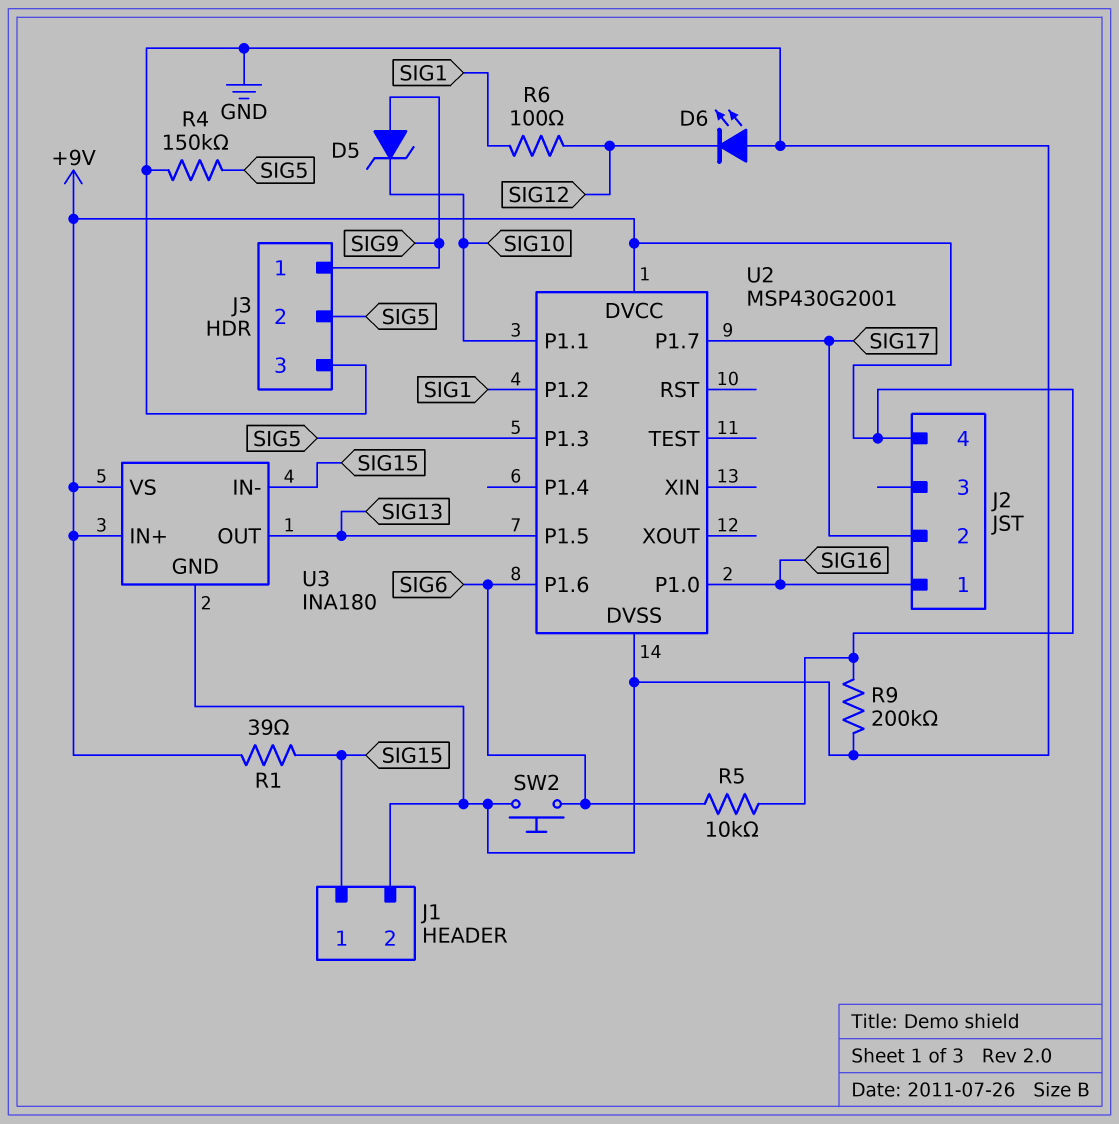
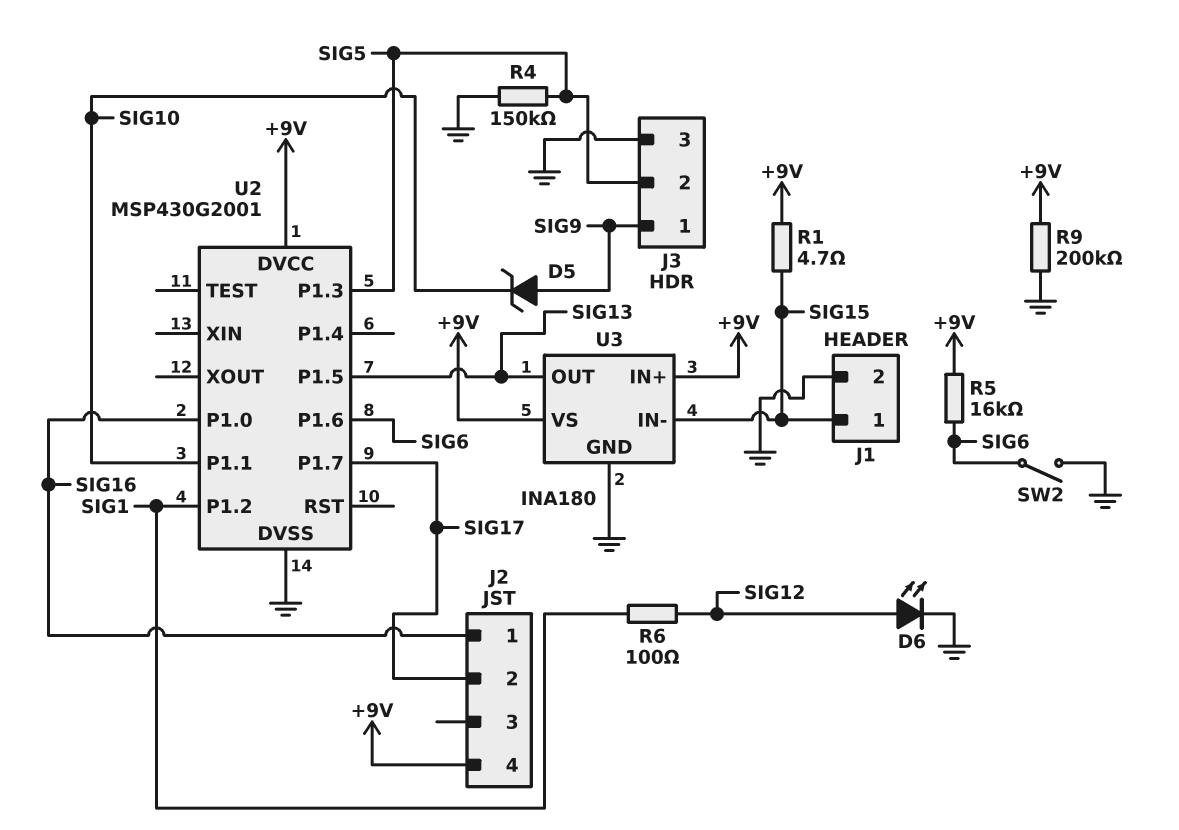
D6: LED (A GND, K SIG12) -> LED (A SIG12, K GND)
R1: 39 (+9V, SIG15) -> 4.7 (+9V, SIG15)
R5: 10k (+9V, SIG6) -> 16k (+9V, SIG6)
SW2: button (GND, SIG6) -> switch (GND, SIG6)

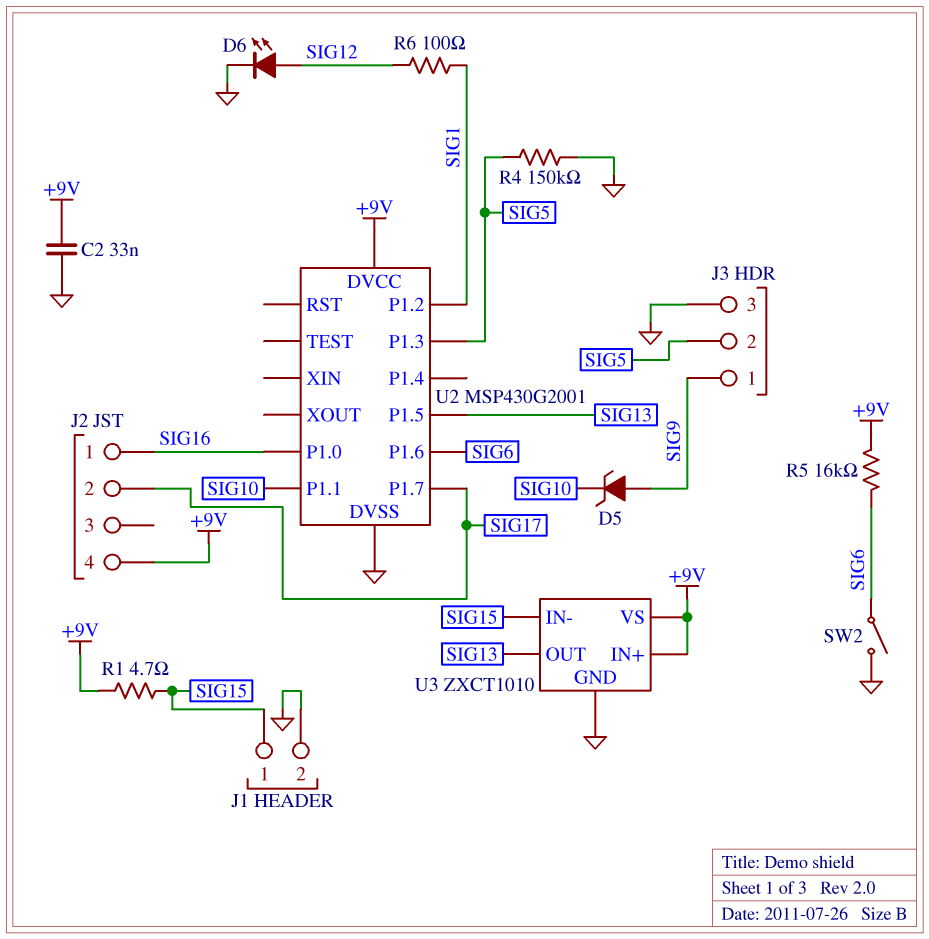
C2: none -> 33nF (+9V, GND)
R9: 200k (+9V, GND) -> none
U3: INA180 -> ZXCT1010

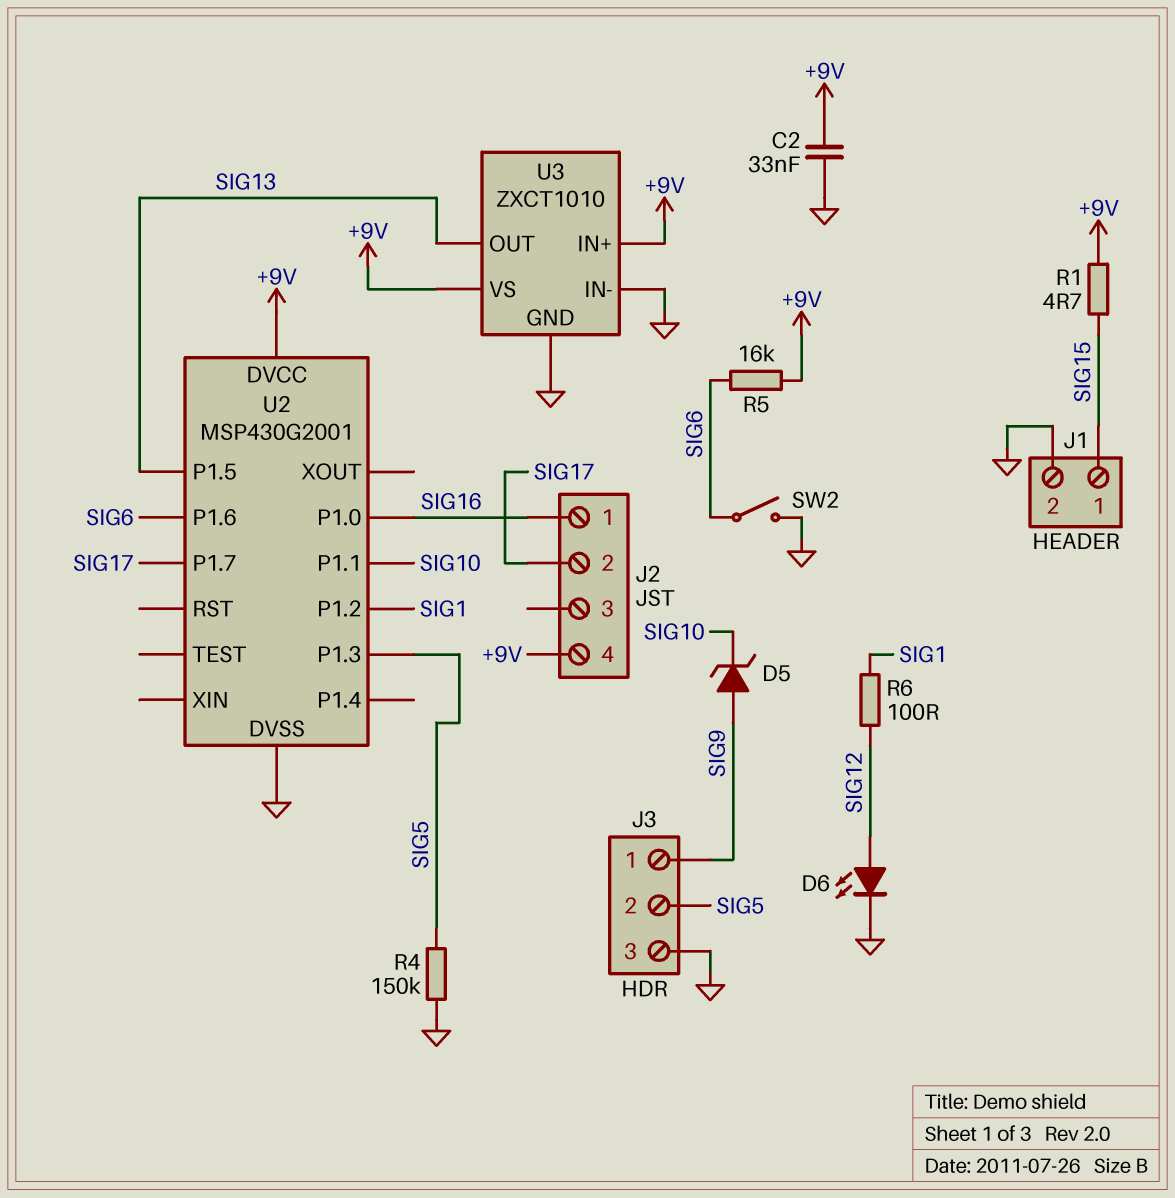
U3 pin IN-: SIG15 -> GND

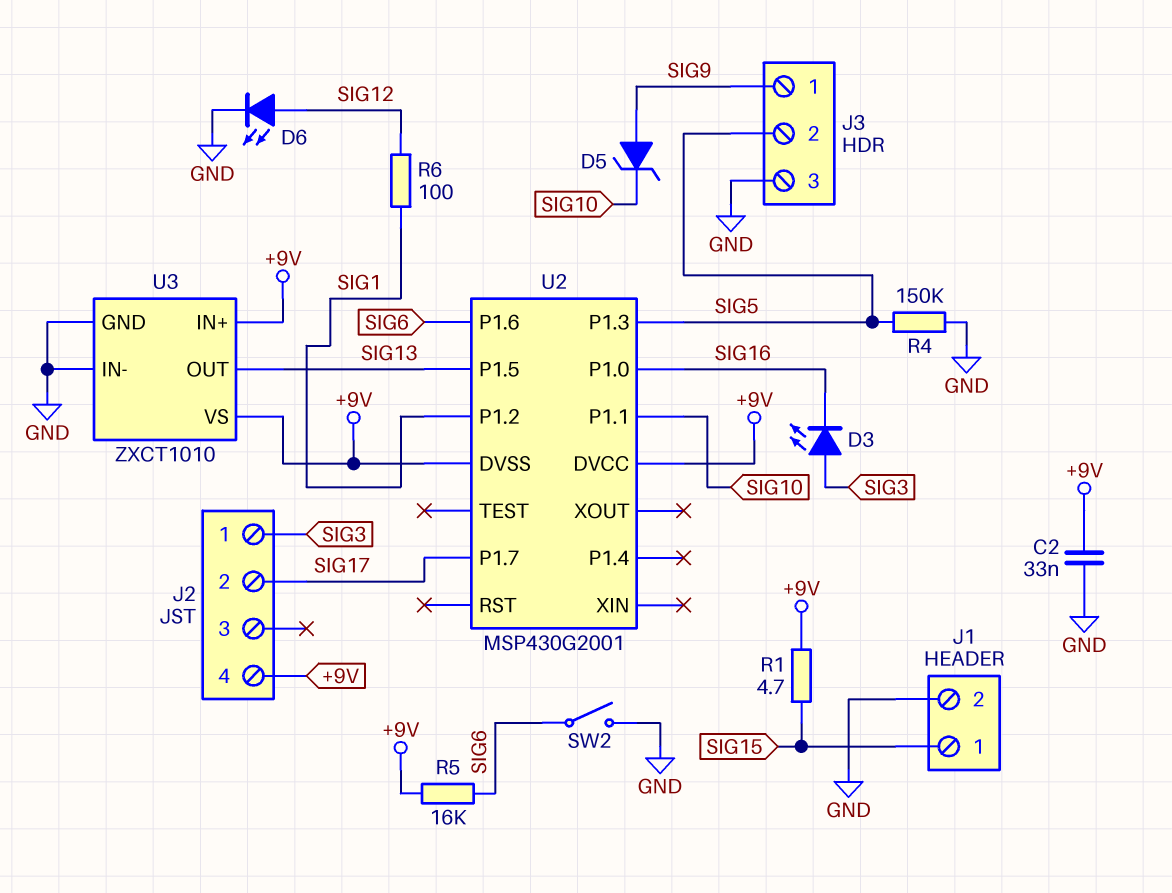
D3: none -> LED (A SIG3, K SIG16)
J2 pin 1: SIG16 -> SIG3
U2 pin DVSS: GND -> +9V

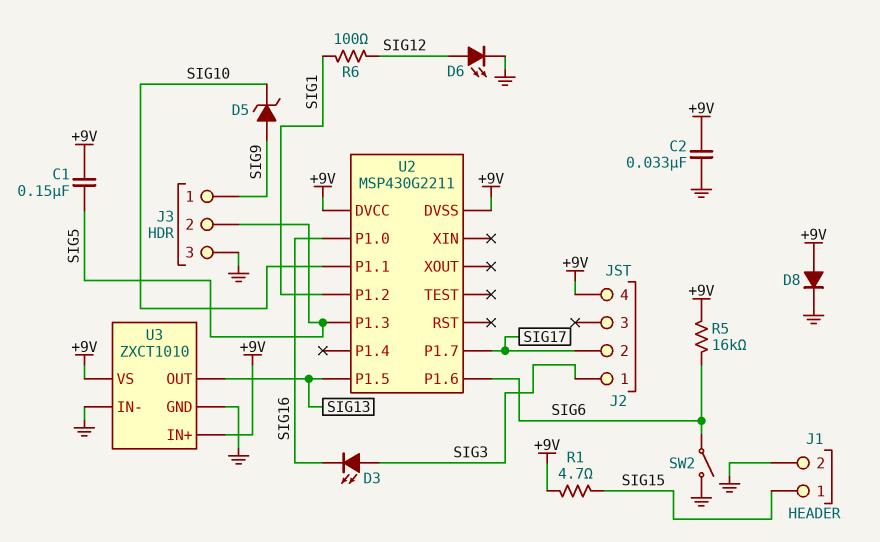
C1: none -> 150nF (+9V, SIG5)
D8: none -> diode (A +9V, K GND)
R4: 150k (GND, SIG5) -> none
U2: MSP430G2001 -> MSP430G2211

